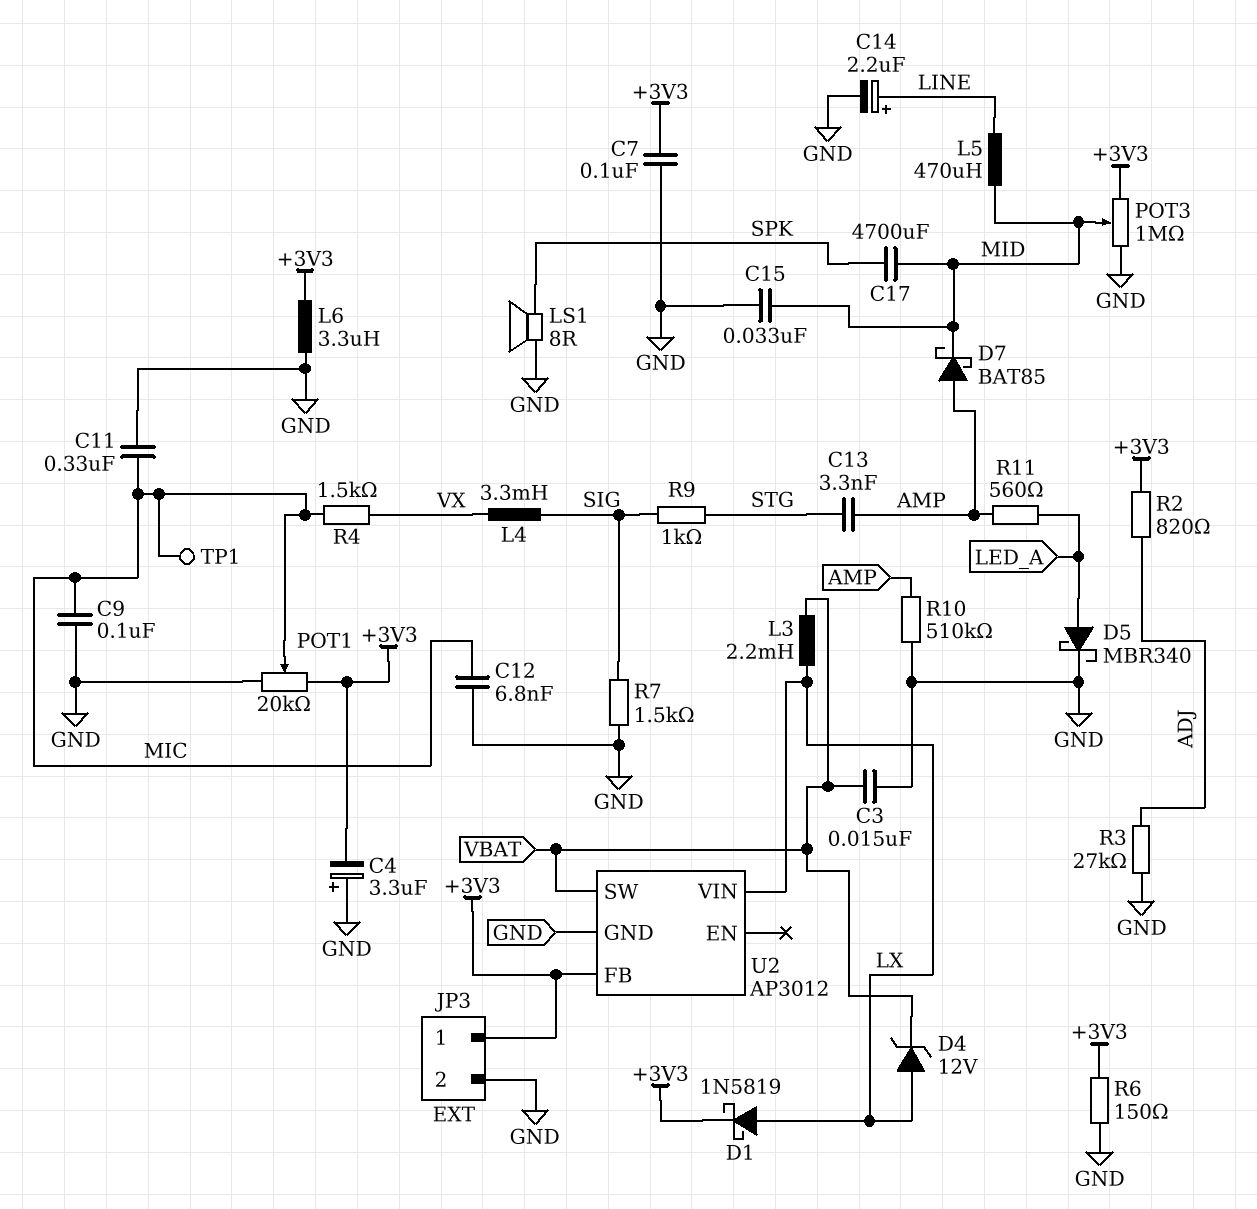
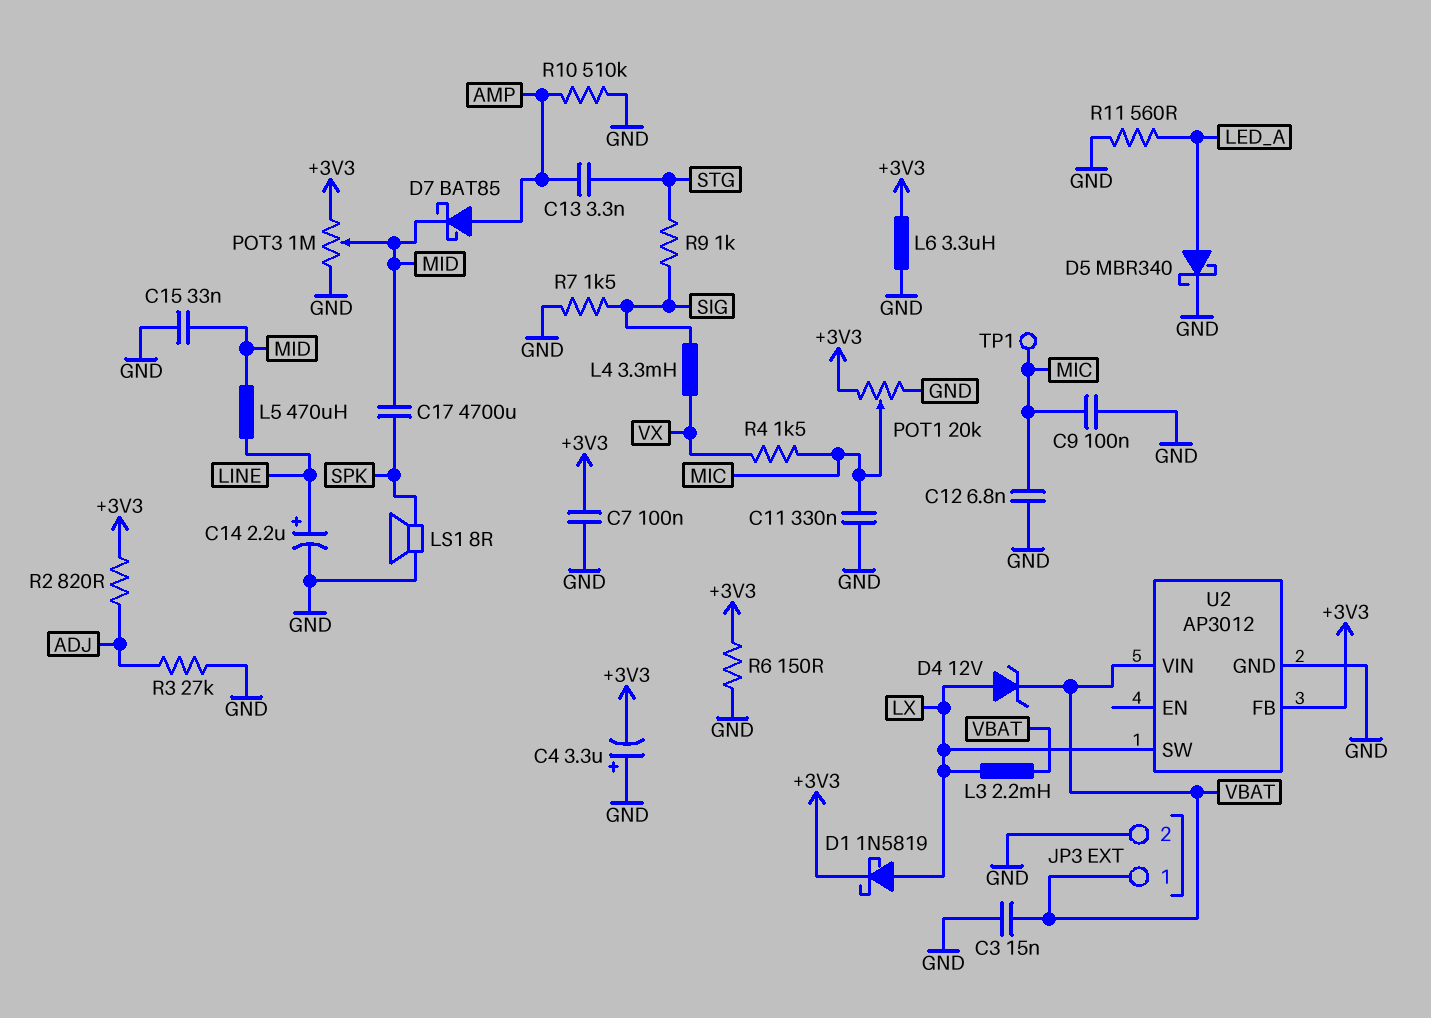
JP3 pin 1: +3V3 -> VBAT
R11: 560 (AMP, LED_A) -> 560 (GND, LED_A)
U2 pin SW: VBAT -> LX
U2 pin VIN: LX -> VBAT

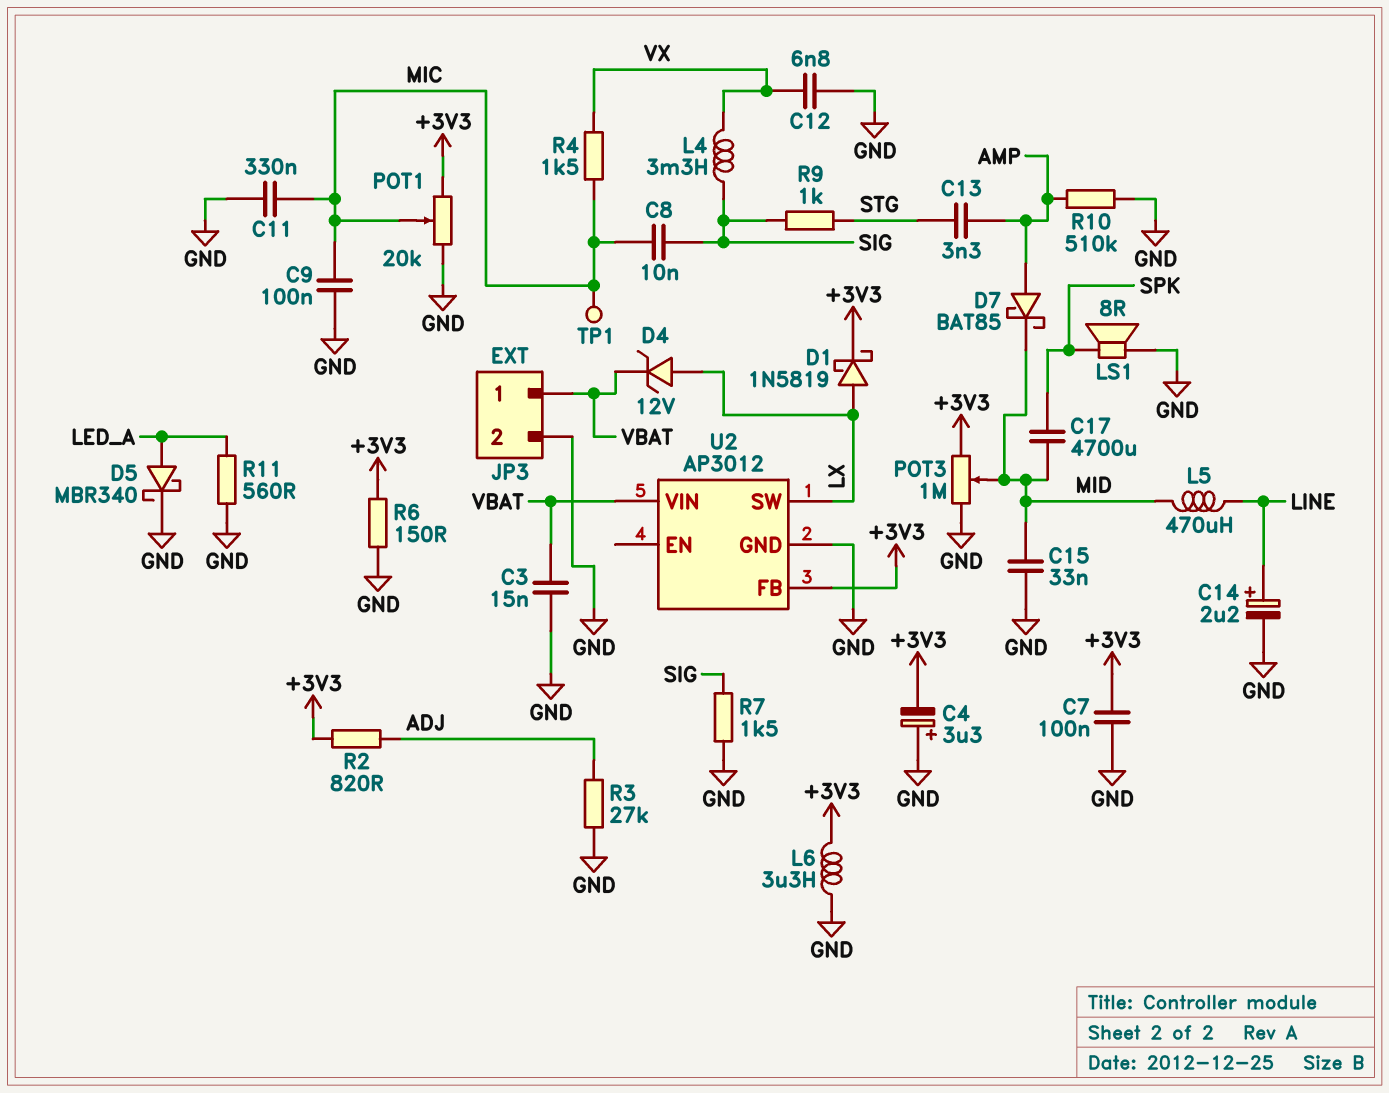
C8: none -> 10nF (MIC, SIG)
C12: 6.8nF (GND, MIC) -> 6.8nF (GND, VX)
L3: 2.2mH (LX, VBAT) -> none

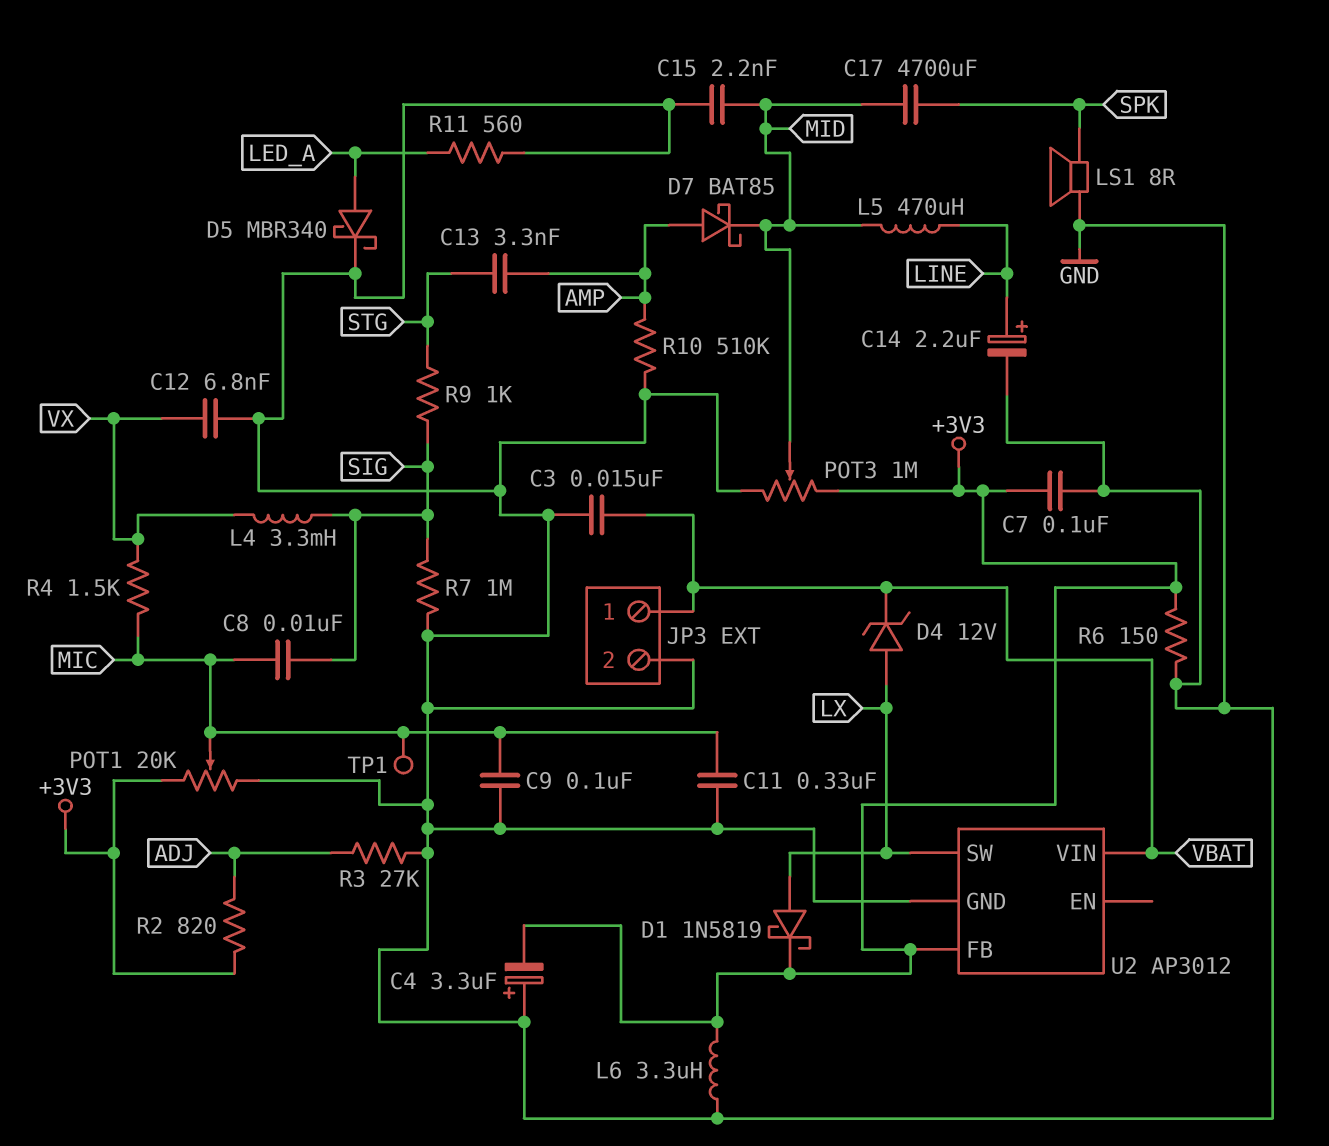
C15: 33nF (GND, MID) -> 2.2nF (GND, MID)
R7: 1.5k (GND, SIG) -> 1M (GND, SIG)

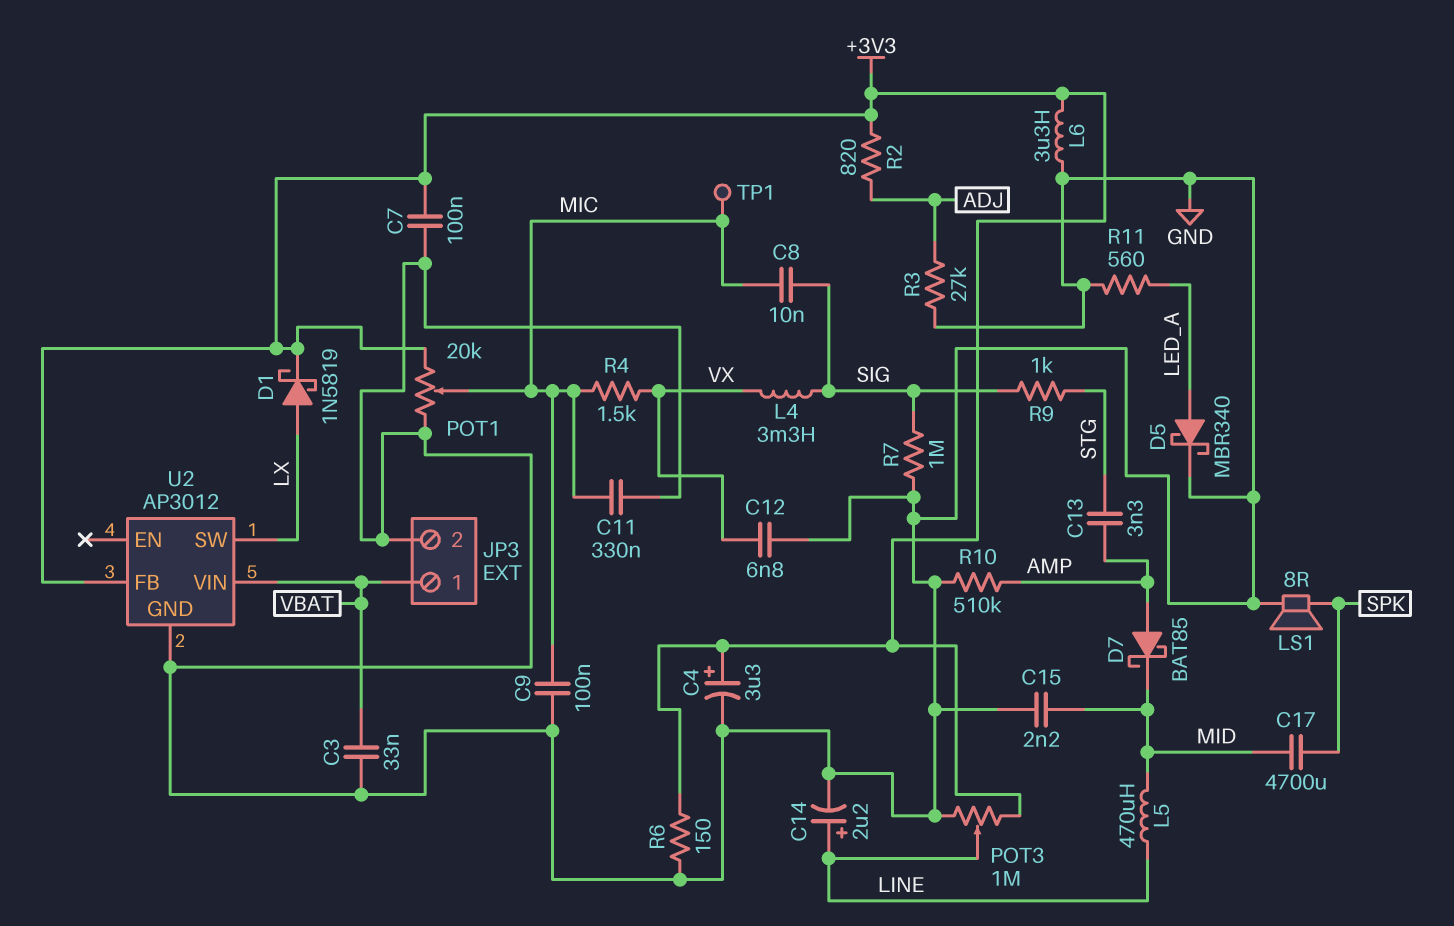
C3: 15nF (GND, VBAT) -> 33nF (GND, VBAT)
C4: 3.3uF (plus GND, minus +3V3) -> 3.3uF (plus +3V3, minus GND)
D4: zener 12V (A LX, K VBAT) -> none
POT3: 1M (+3V3, GND, wiper MID) -> 1M (+3V3, GND, wiper LINE)

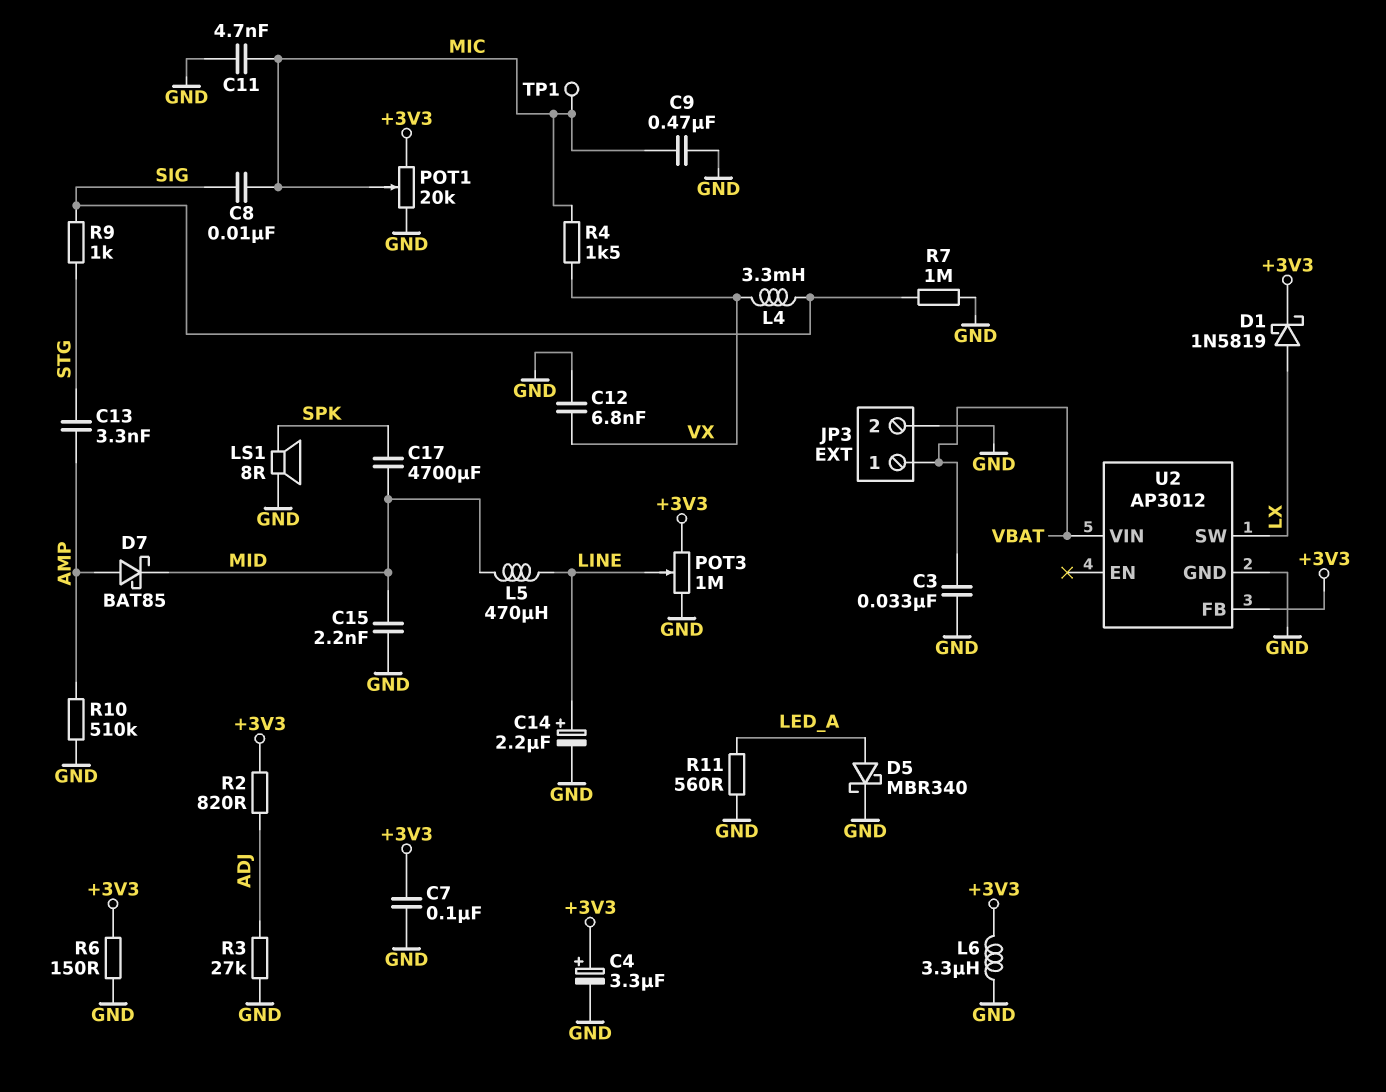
C9: 100nF (GND, MIC) -> 470nF (GND, MIC)
C11: 330nF (GND, MIC) -> 4.7nF (GND, MIC)

